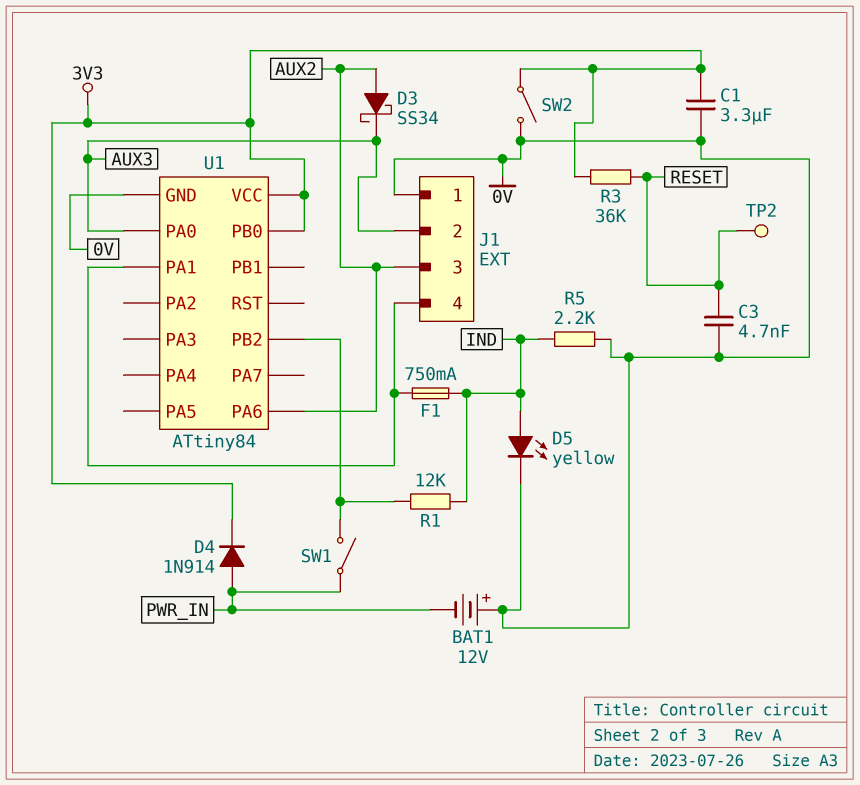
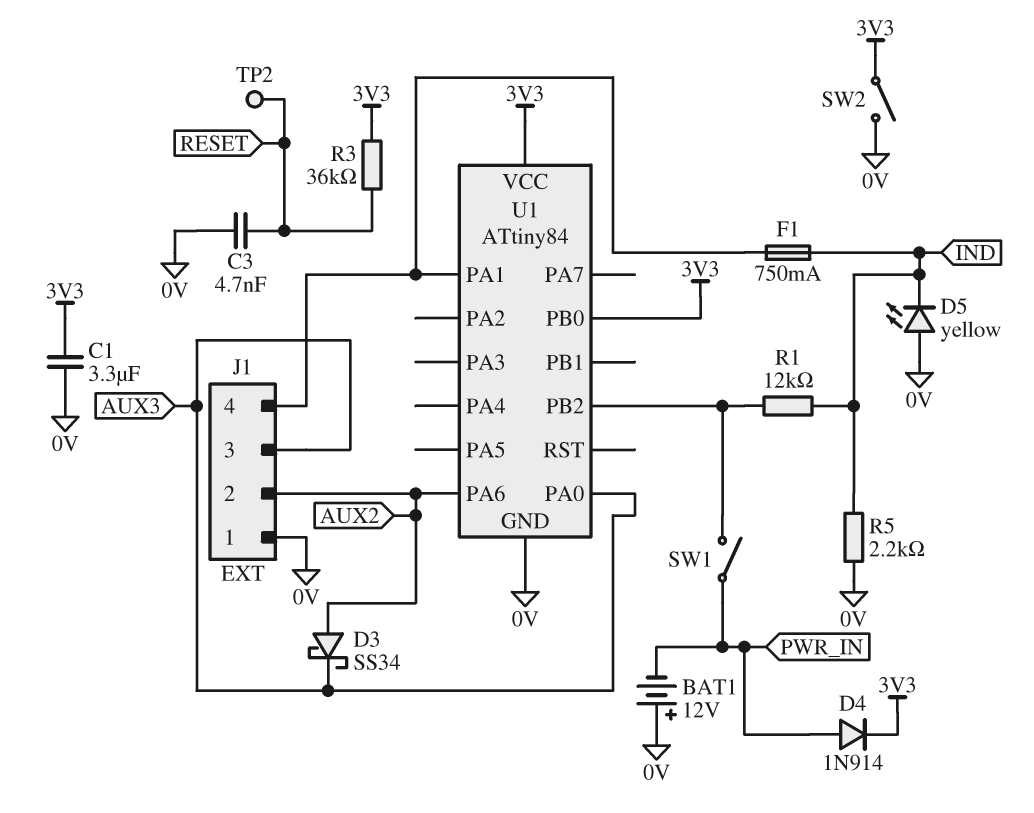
D5: LED yellow (A IND, K 0V) -> LED yellow (A 0V, K IND)
J1 pin 2: AUX3 -> AUX2
J1 pin 3: AUX2 -> AUX3

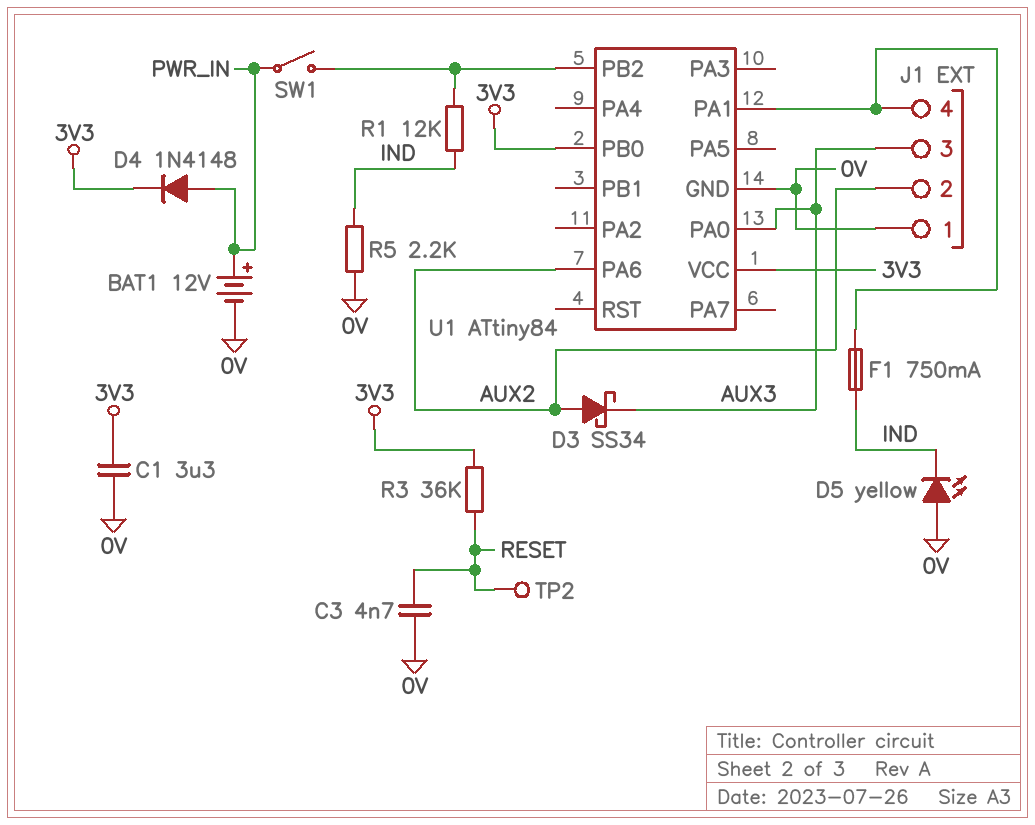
BAT1: 12V (plus 0V, minus PWR_IN) -> 12V (plus PWR_IN, minus 0V)
D4: diode 1N914 (A PWR_IN, K 3V3) -> diode 1N4148 (A PWR_IN, K 3V3)
SW2: switch (0V, 3V3) -> none

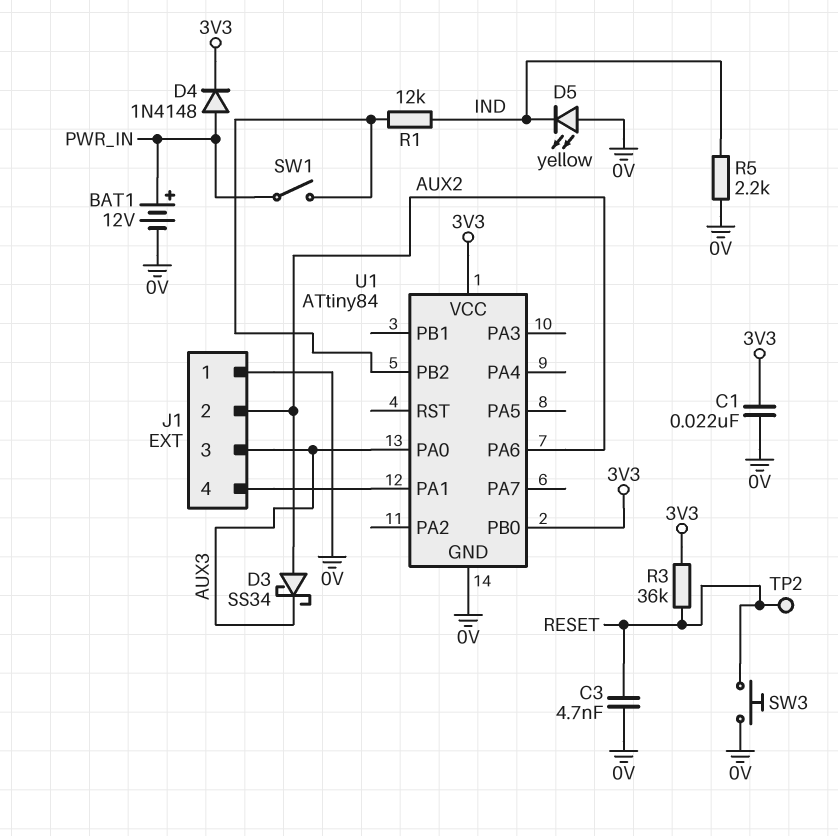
C1: 3.3uF (0V, 3V3) -> 22nF (0V, 3V3)
F1: 750mA (IND, J1/4) -> none
SW3: none -> button (0V, RESET)

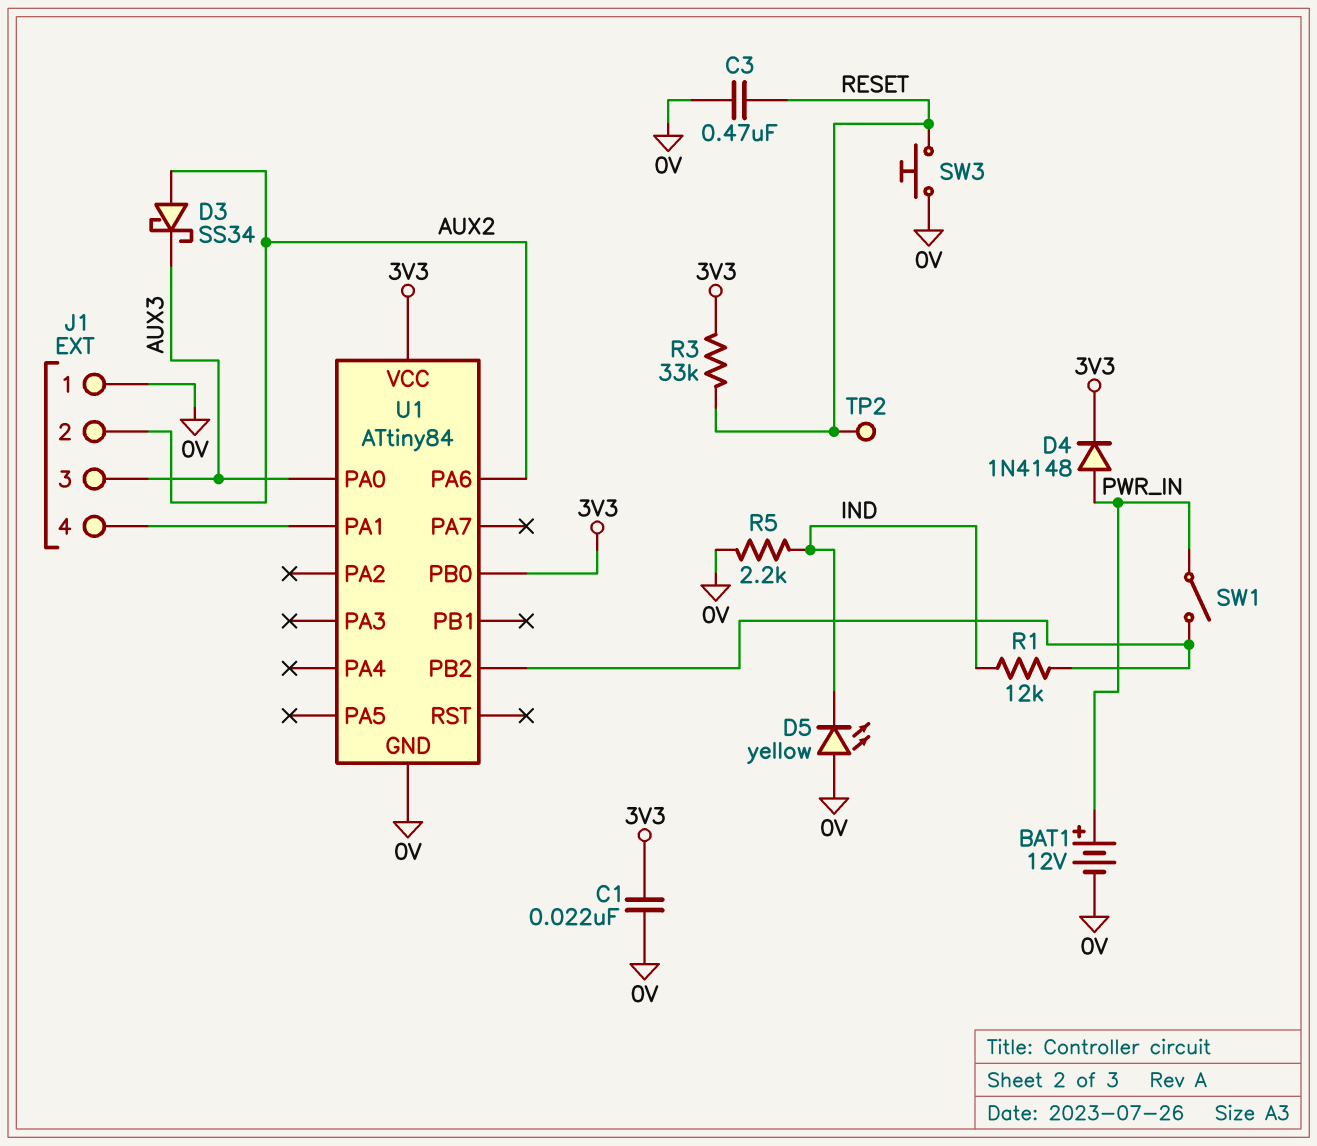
C3: 4.7nF (0V, RESET) -> 470nF (0V, RESET)
R3: 36k (3V3, RESET) -> 33k (3V3, RESET)

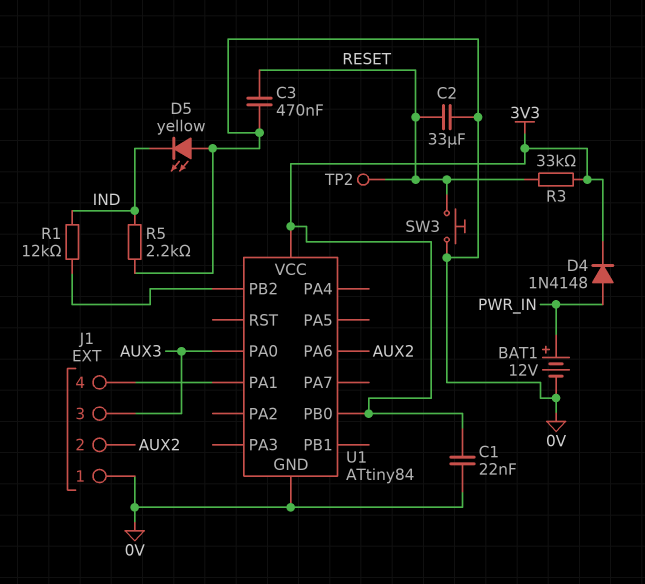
C2: none -> 33uF (0V, RESET)
D3: schottky SS34 (A AUX2, K AUX3) -> none
SW1: switch (PWR_IN, U1/PB2) -> none

